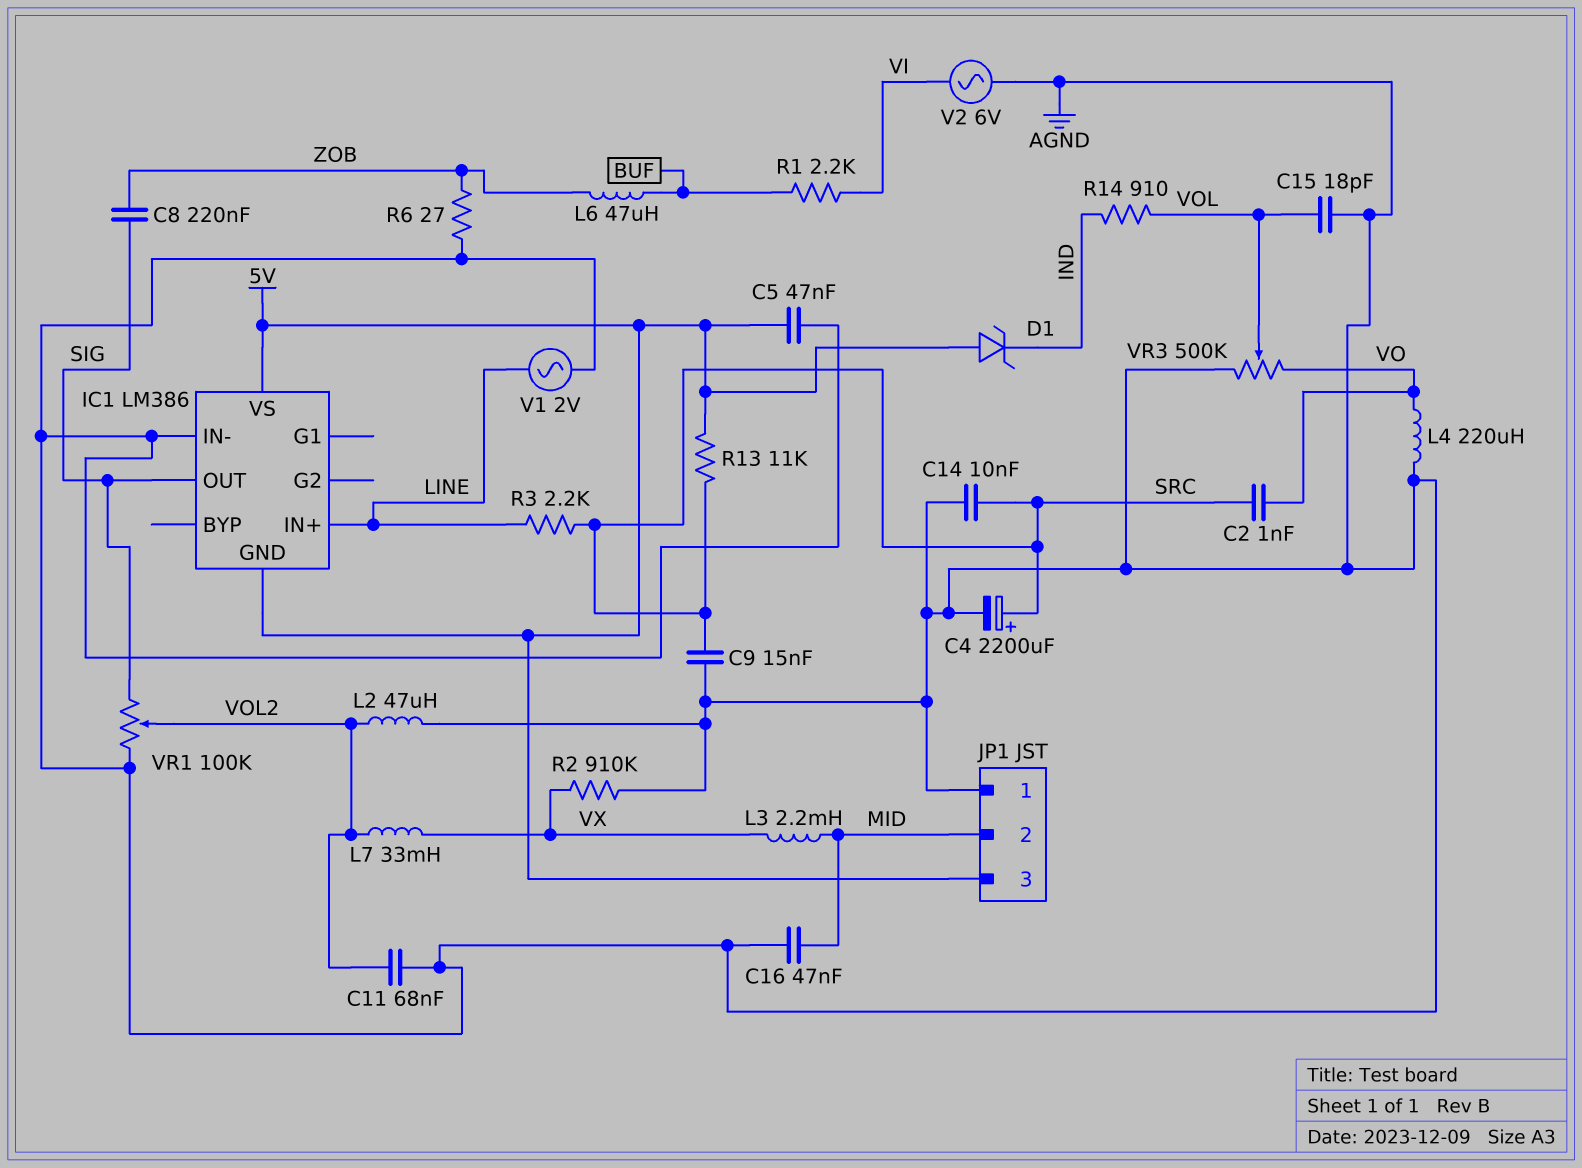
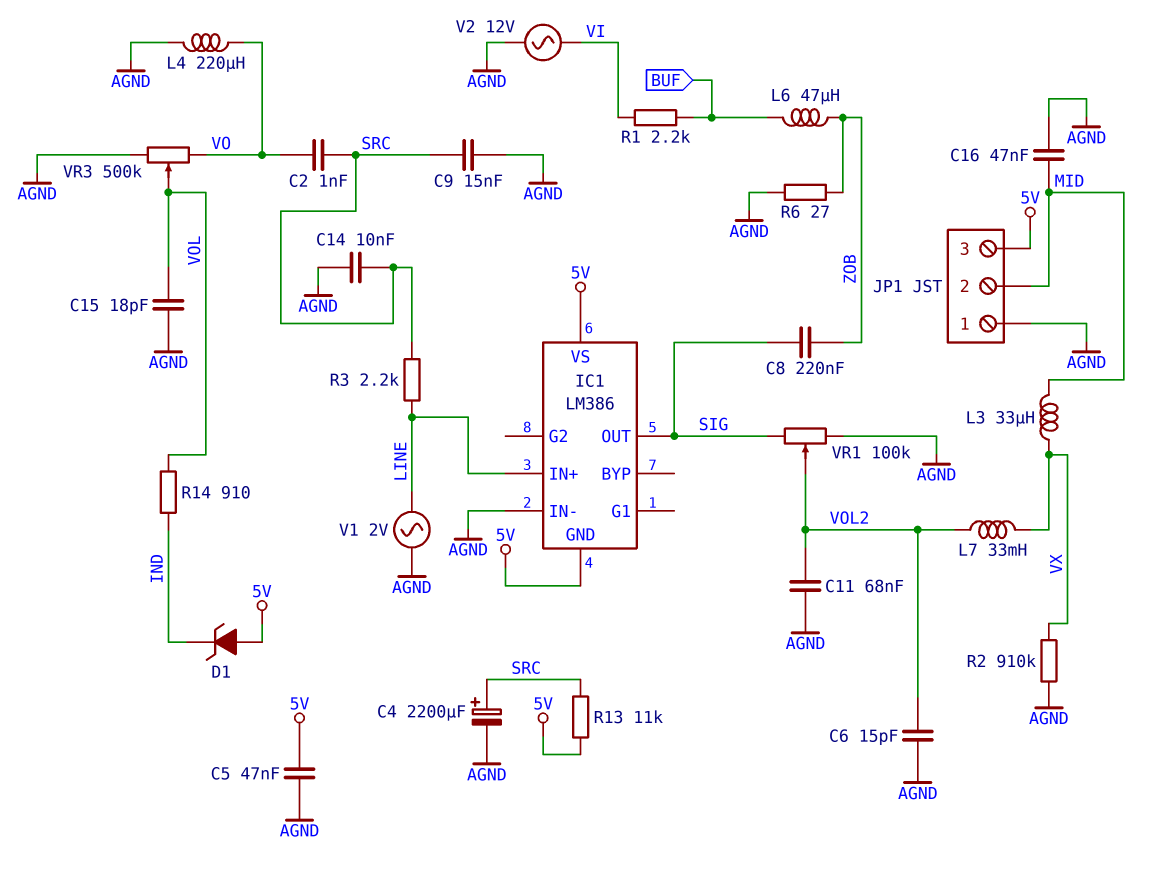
C6: none -> 15pF (AGND, VOL2)
L2: 47uH (AGND, VOL2) -> none
L3: 2.2mH (MID, VX) -> 33uH (MID, VX)
V2: AC 6V (AGND, VI) -> AC 12V (AGND, VI)

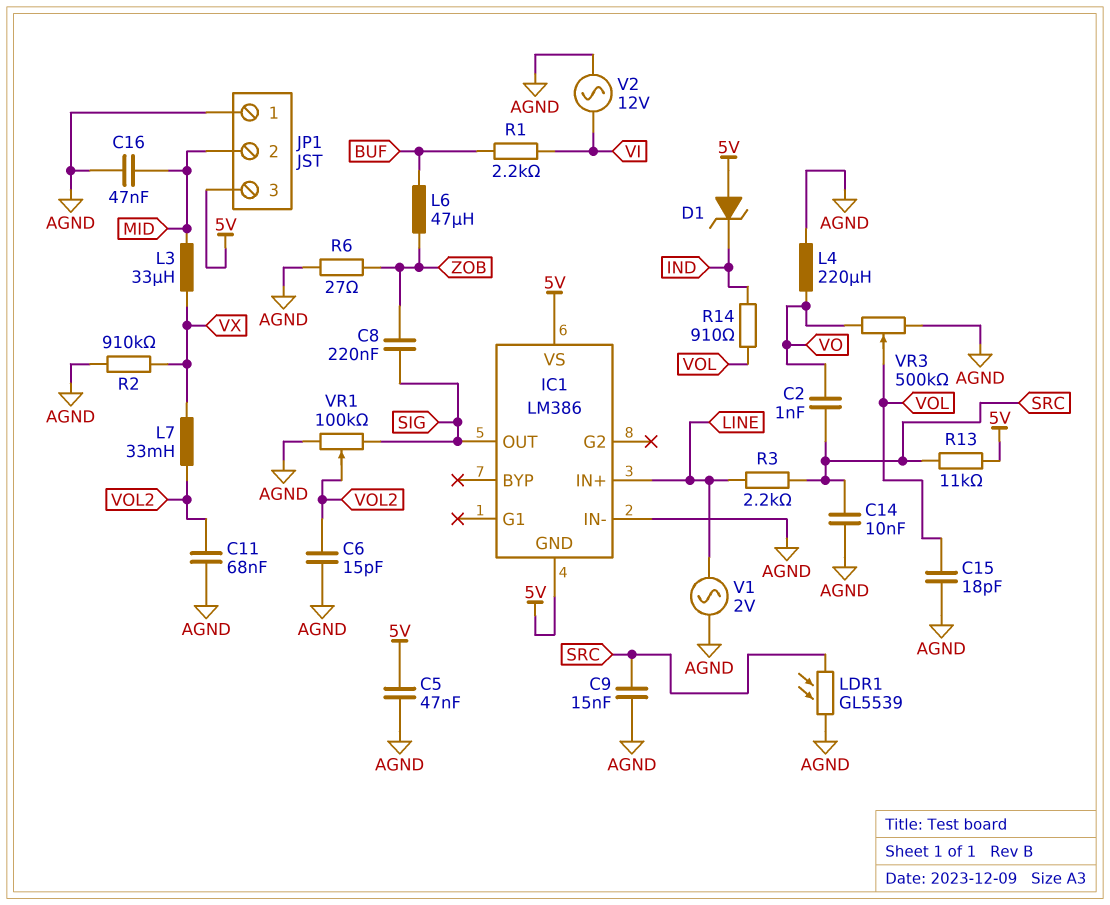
C4: 2200uF (plus SRC, minus AGND) -> none
LDR1: none -> GL5539 (AGND, SRC)

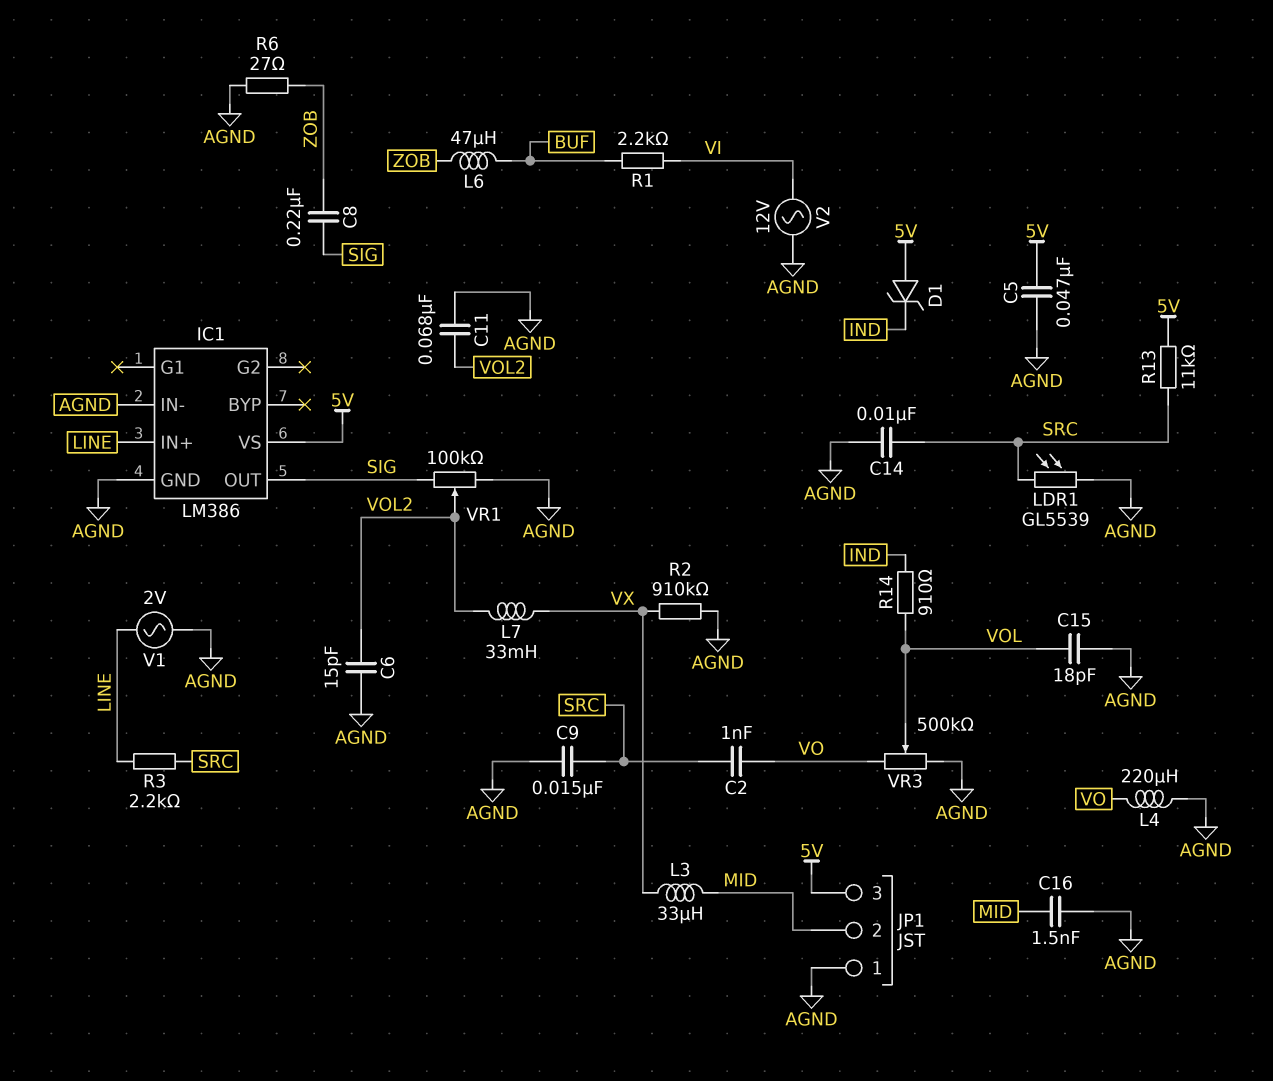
C16: 47nF (AGND, MID) -> 1.5nF (AGND, MID)
IC1 pin GND: 5V -> AGND

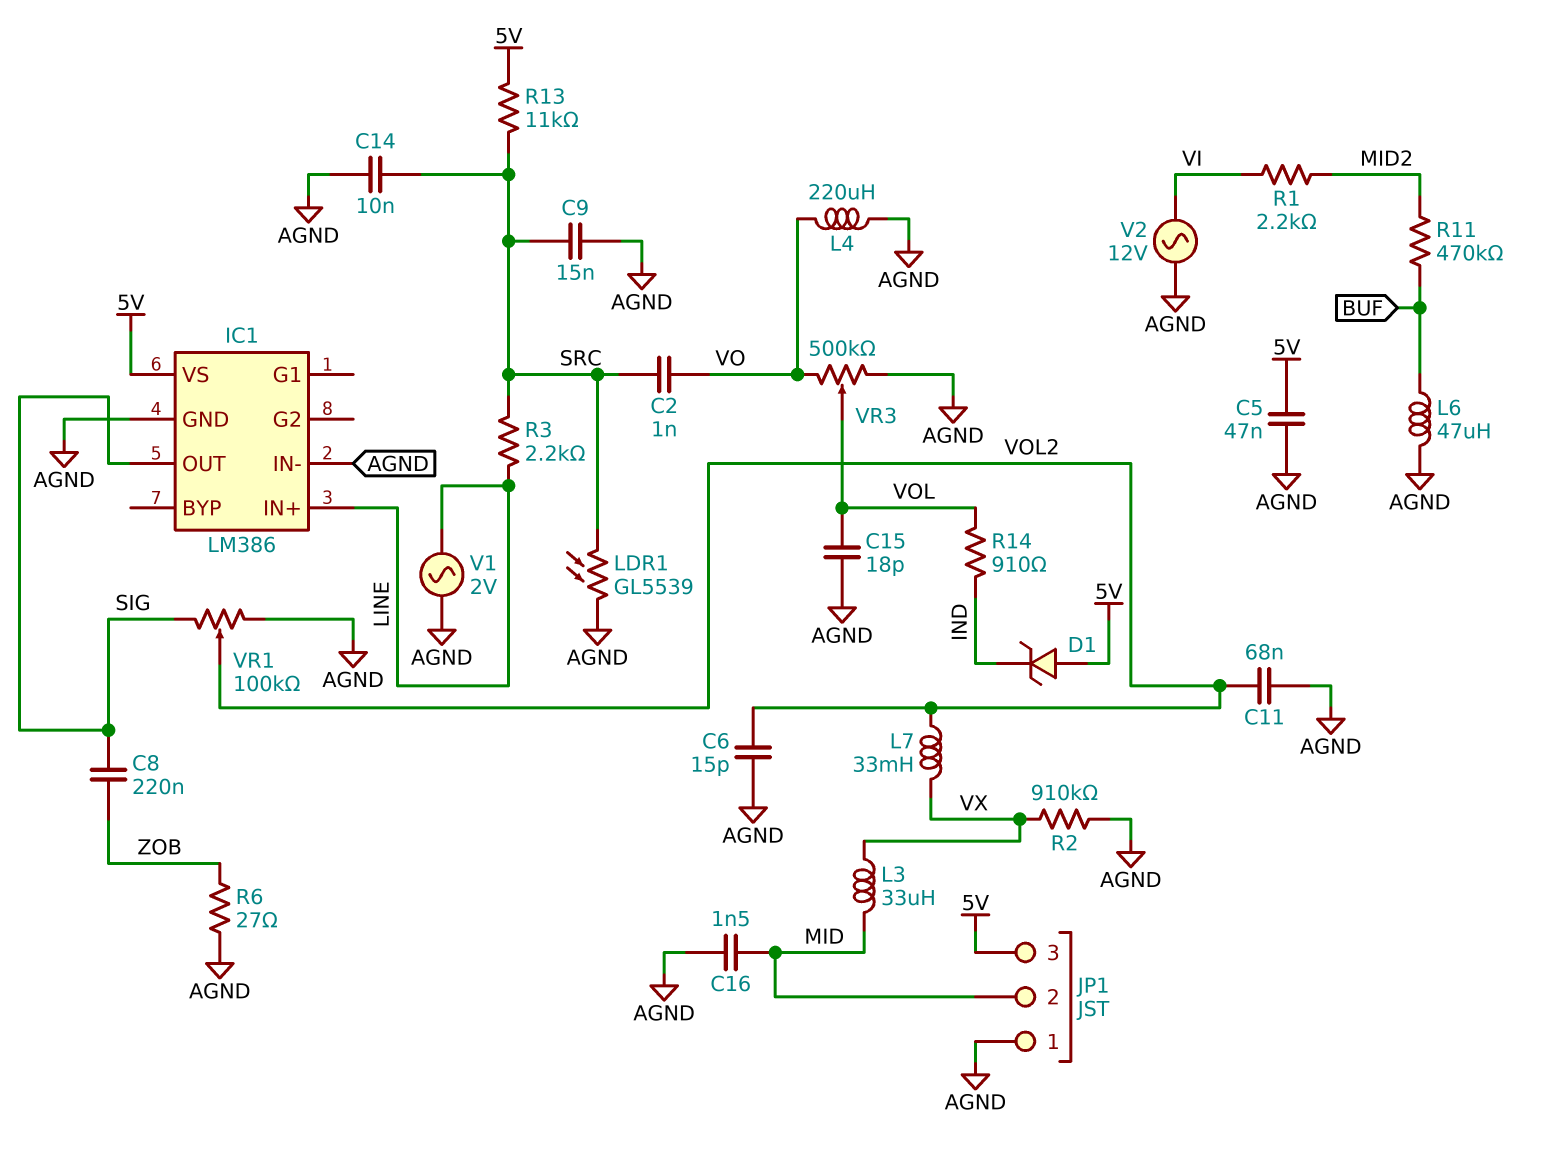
L6: 47uH (BUF, ZOB) -> 47uH (AGND, BUF)
R1: 2.2k (BUF, VI) -> 2.2k (MID2, VI)
R11: none -> 470k (BUF, MID2)

